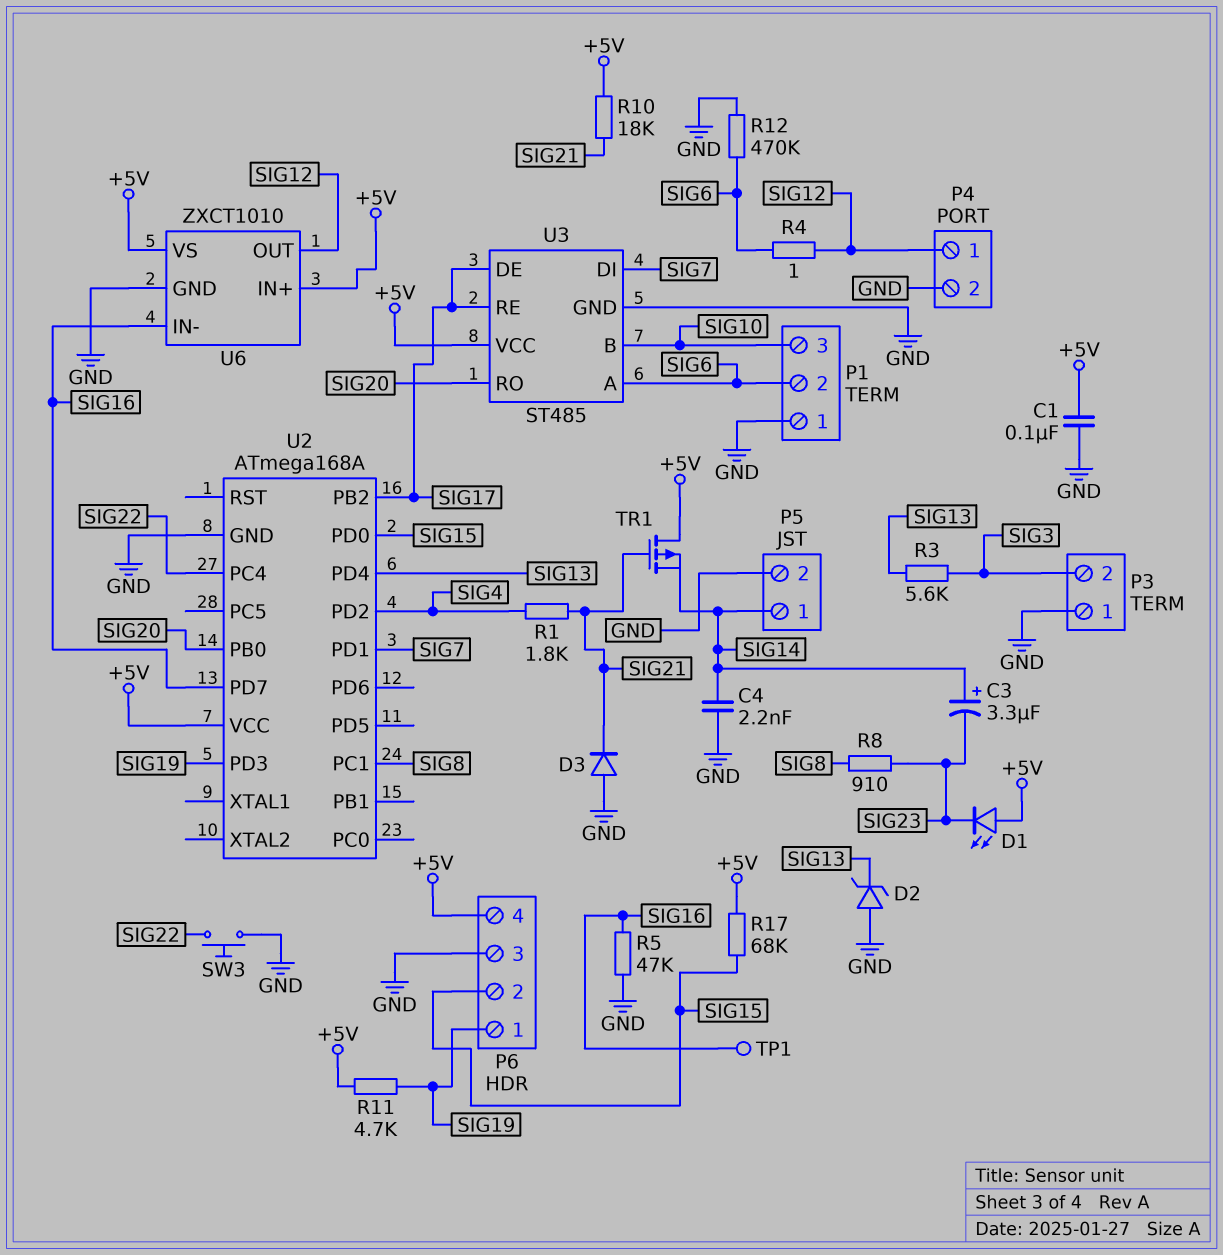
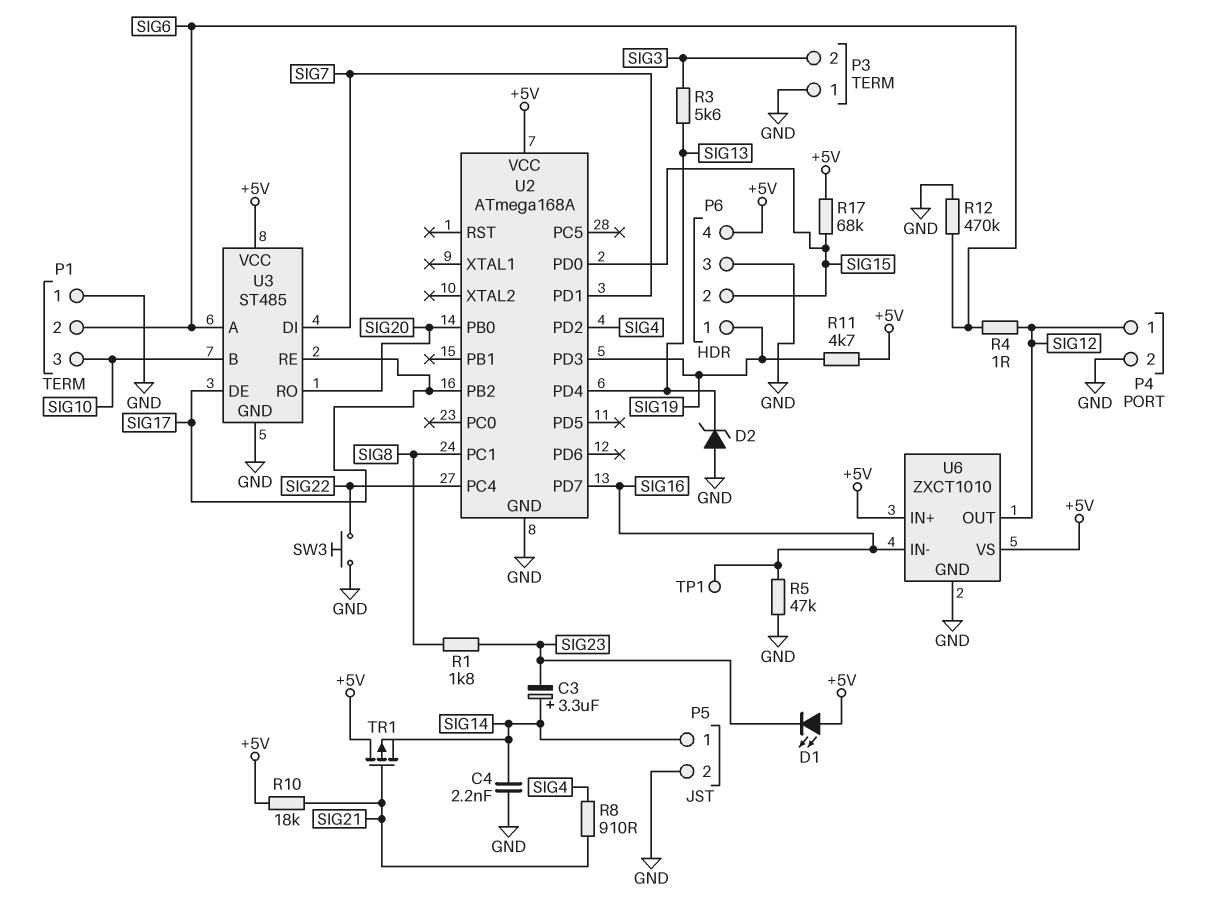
C1: 100nF (+5V, GND) -> none
D3: diode (A GND, K SIG21) -> none
R1: 1.8k (SIG4, SIG21) -> 1.8k (SIG8, SIG23)
R8: 910 (SIG8, SIG23) -> 910 (SIG4, SIG21)

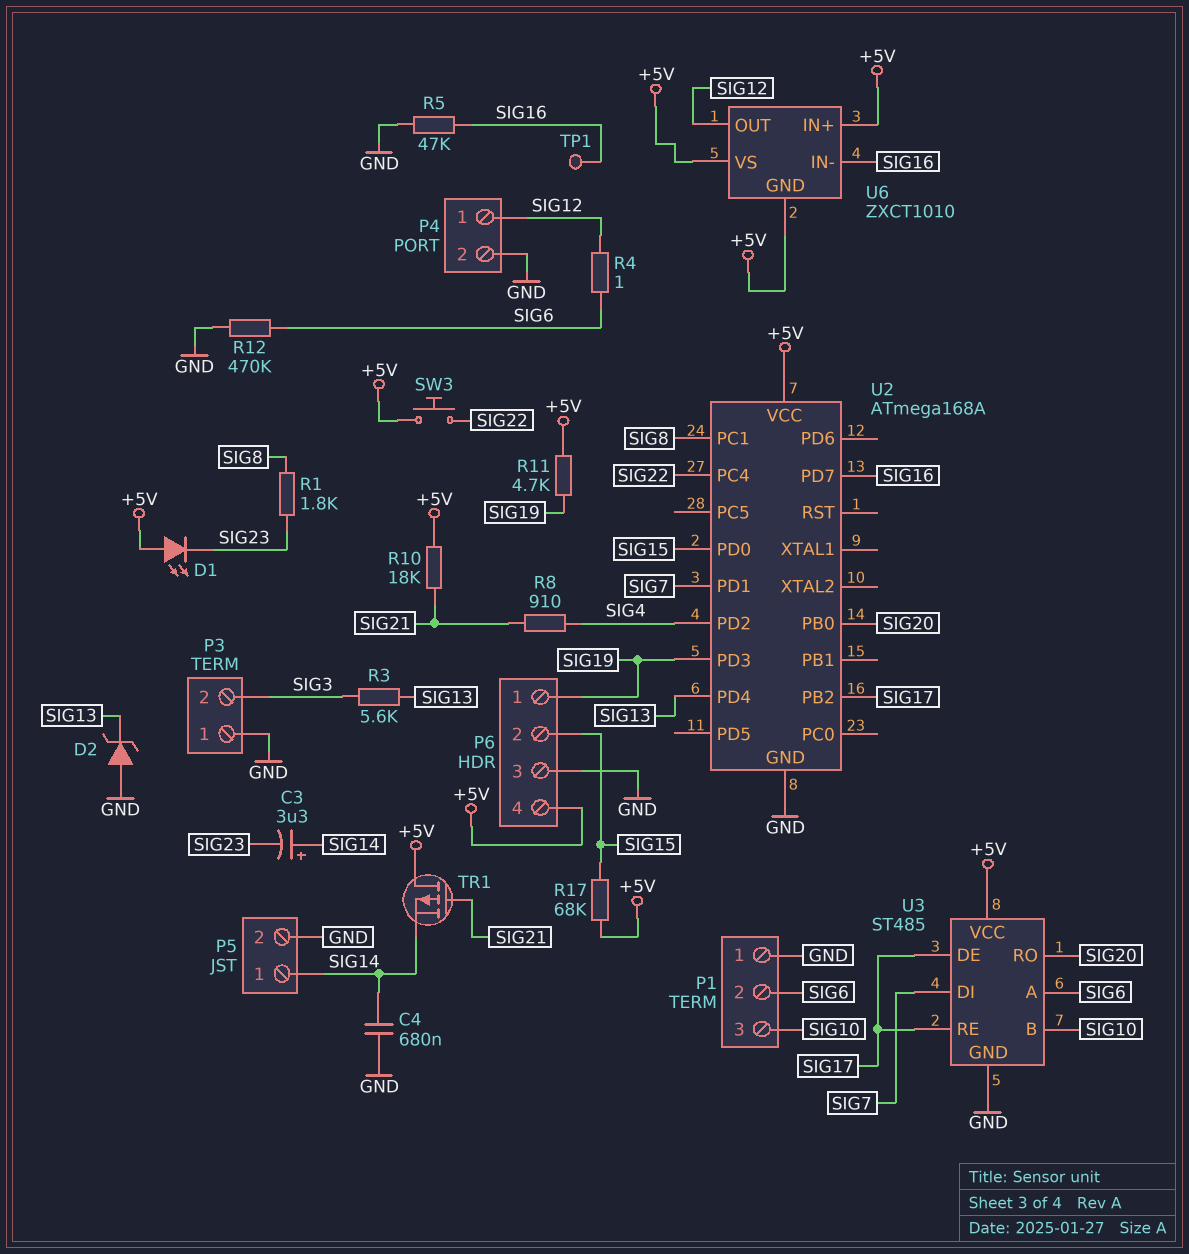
C4: 2.2nF (GND, SIG14) -> 680nF (GND, SIG14)
SW3: button (GND, SIG22) -> button (+5V, SIG22)
U6 pin GND: GND -> +5V

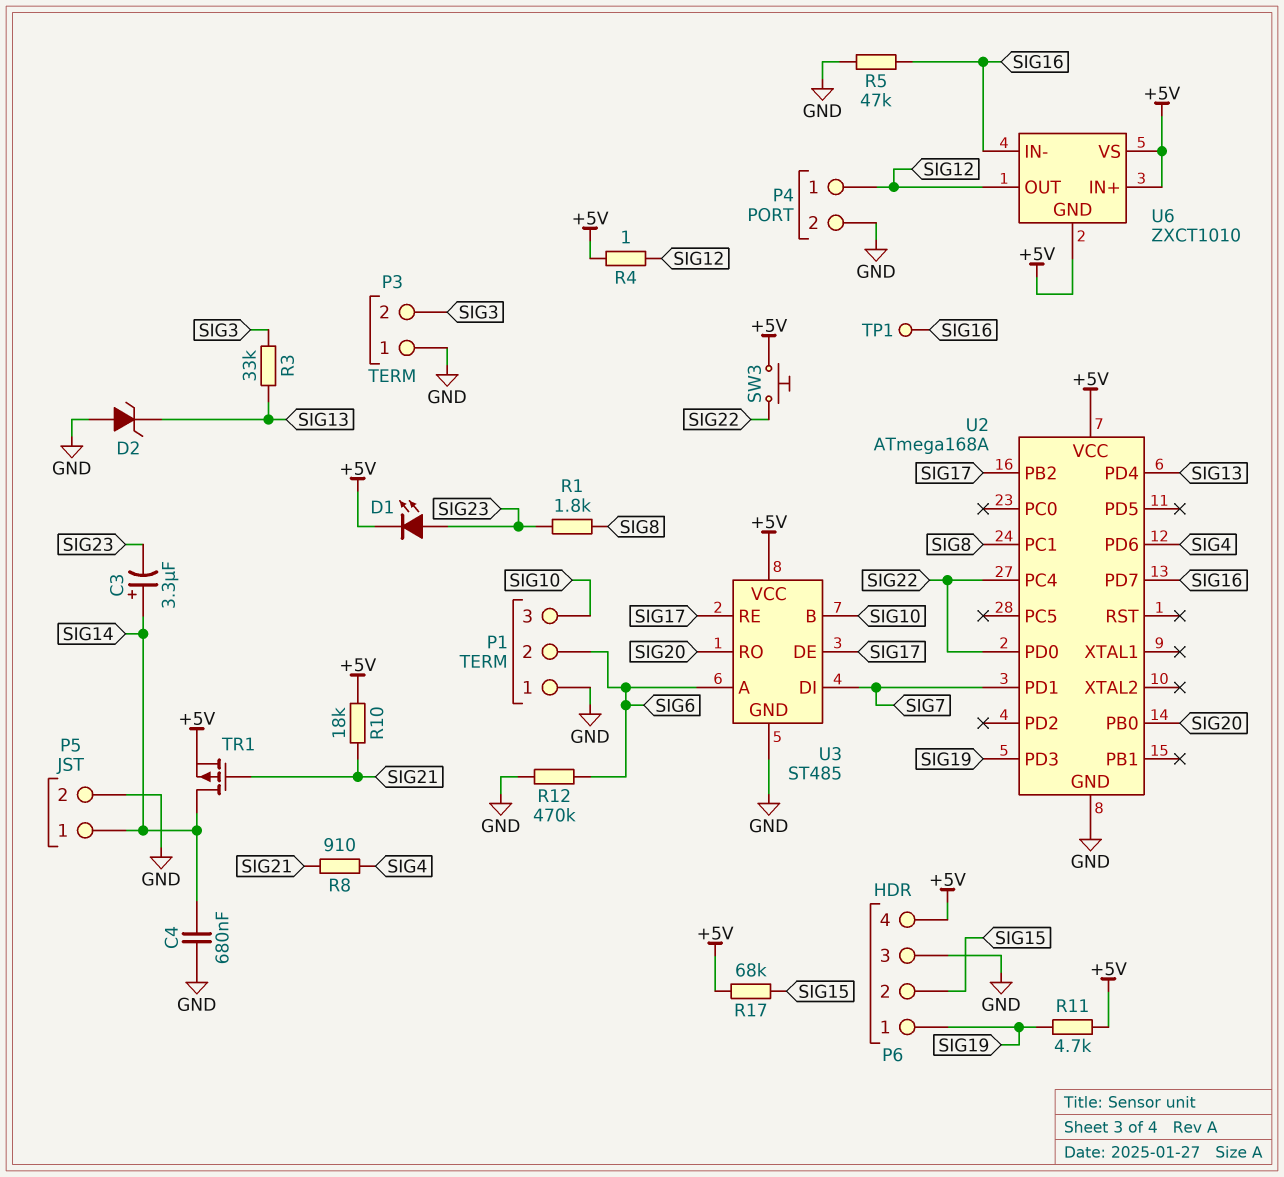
D1: LED (A +5V, K SIG23) -> LED (A SIG23, K +5V)
R3: 5.6k (SIG3, SIG13) -> 33k (SIG3, SIG13)
R4: 1 (SIG6, SIG12) -> 1 (+5V, SIG12)
TR1: PMOS (G SIG21, D +5V, S SIG14) -> PMOS (G SIG21, D SIG14, S +5V)
U2 pin PD0: SIG15 -> SIG22
U2 pin PD2: SIG4 -> none
U2 pin PD6: none -> SIG4

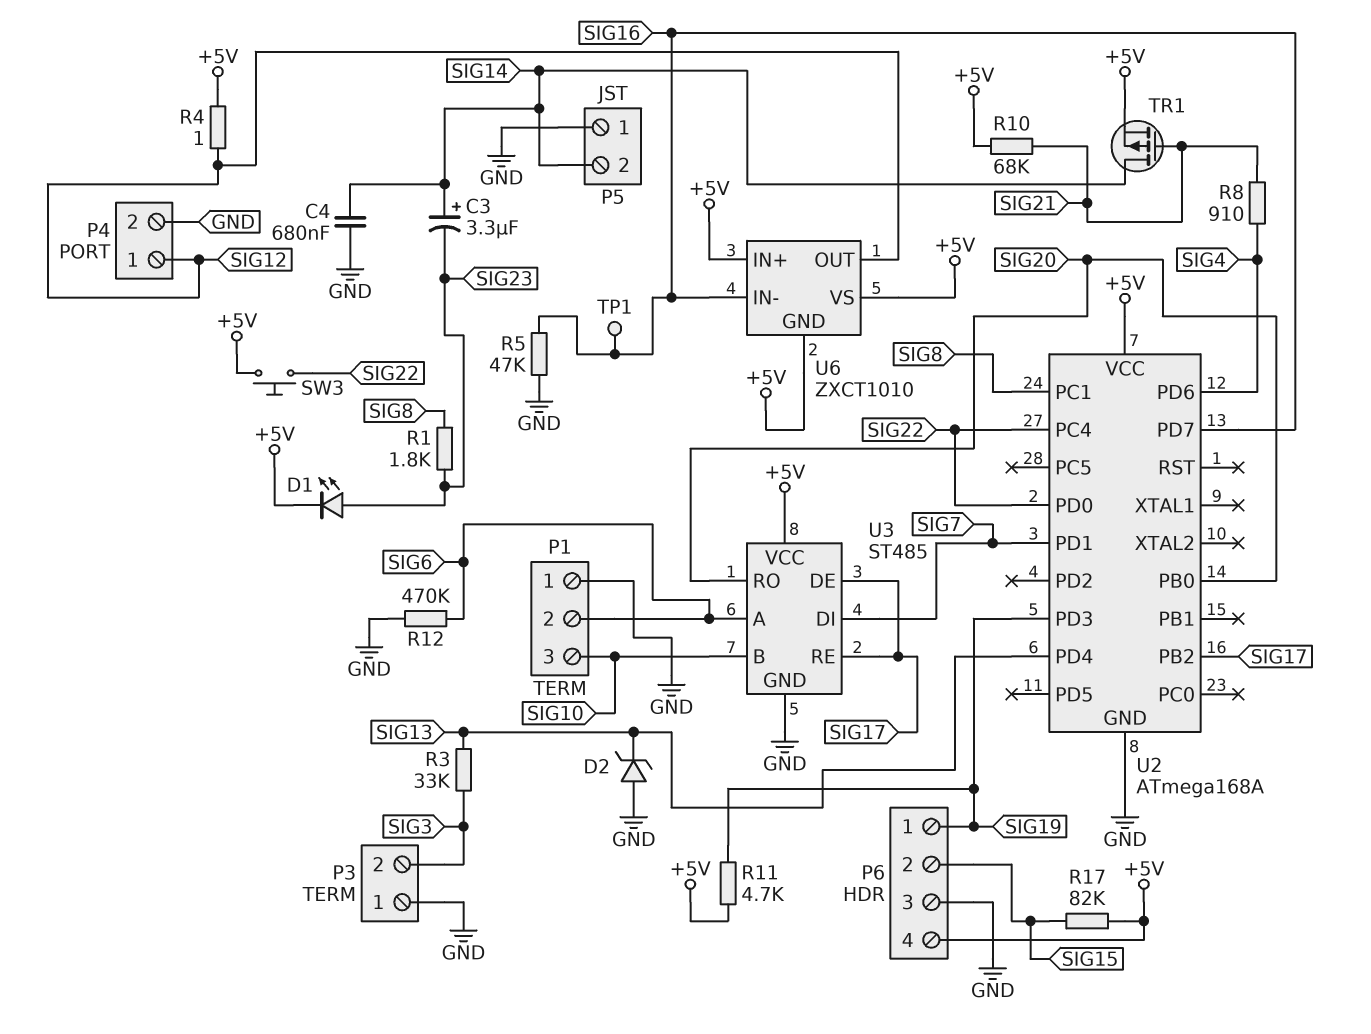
P5 pin 1: SIG14 -> GND
P5 pin 2: GND -> SIG14
R10: 18k (+5V, SIG21) -> 68k (+5V, SIG21)
R17: 68k (+5V, SIG15) -> 82k (+5V, SIG15)

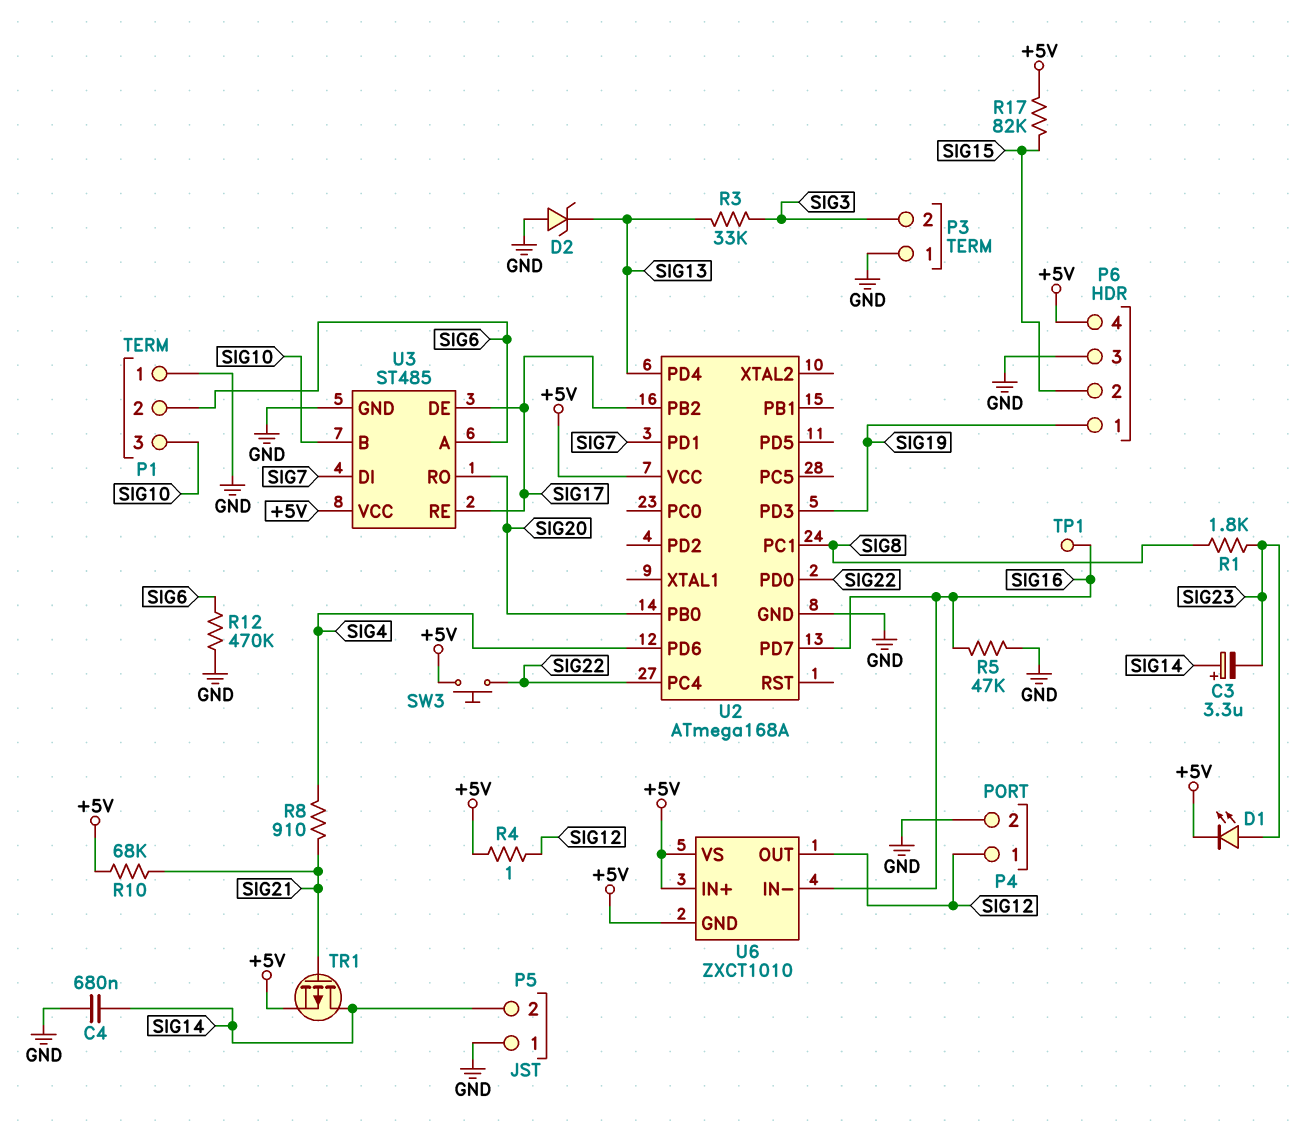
R11: 4.7k (+5V, SIG19) -> none

